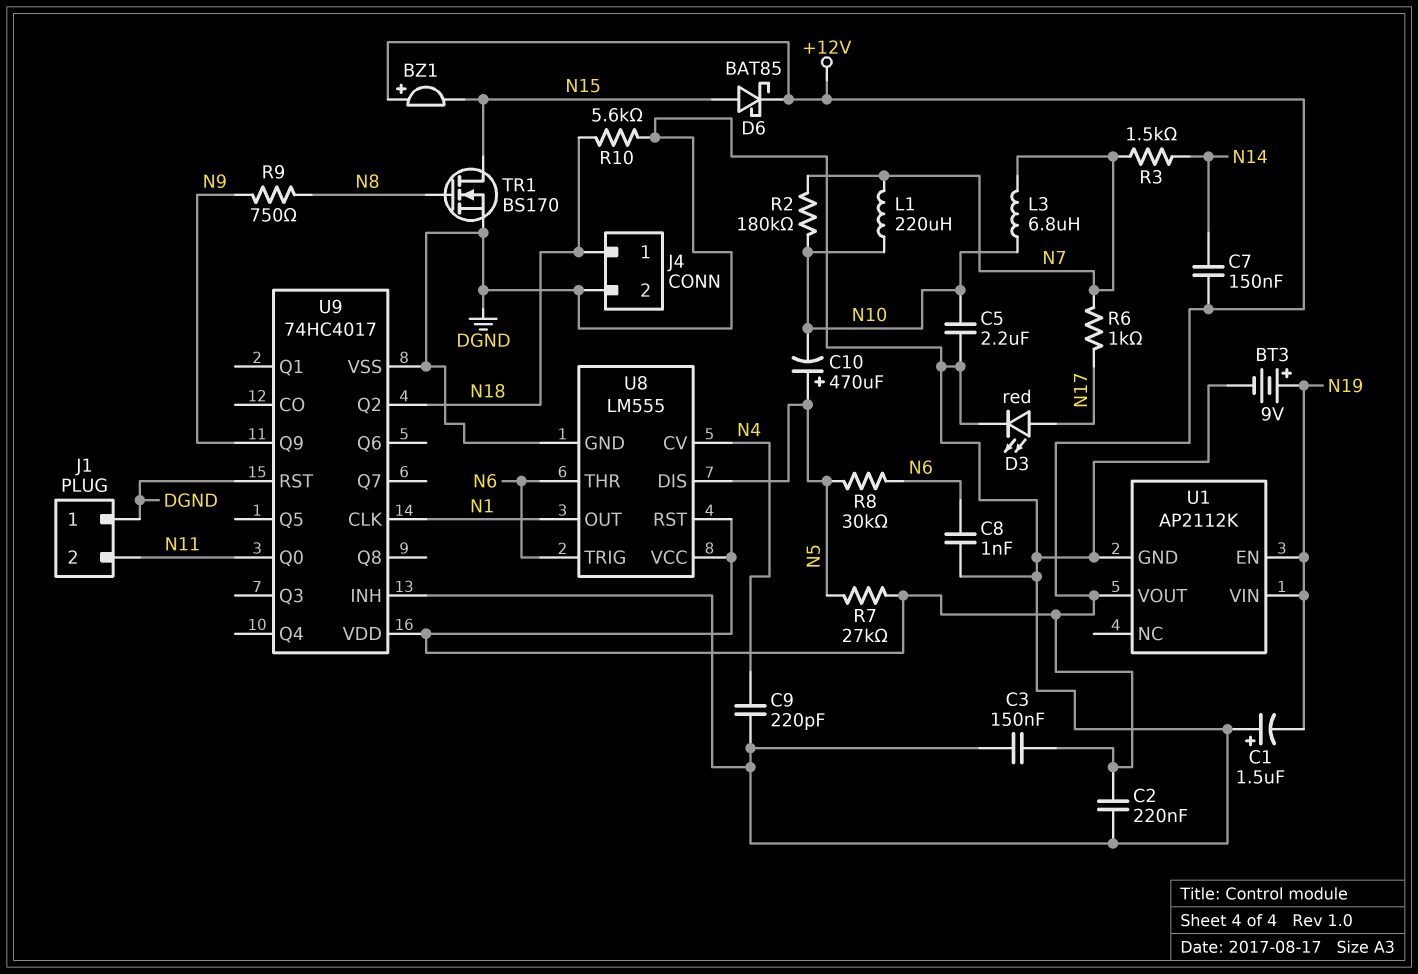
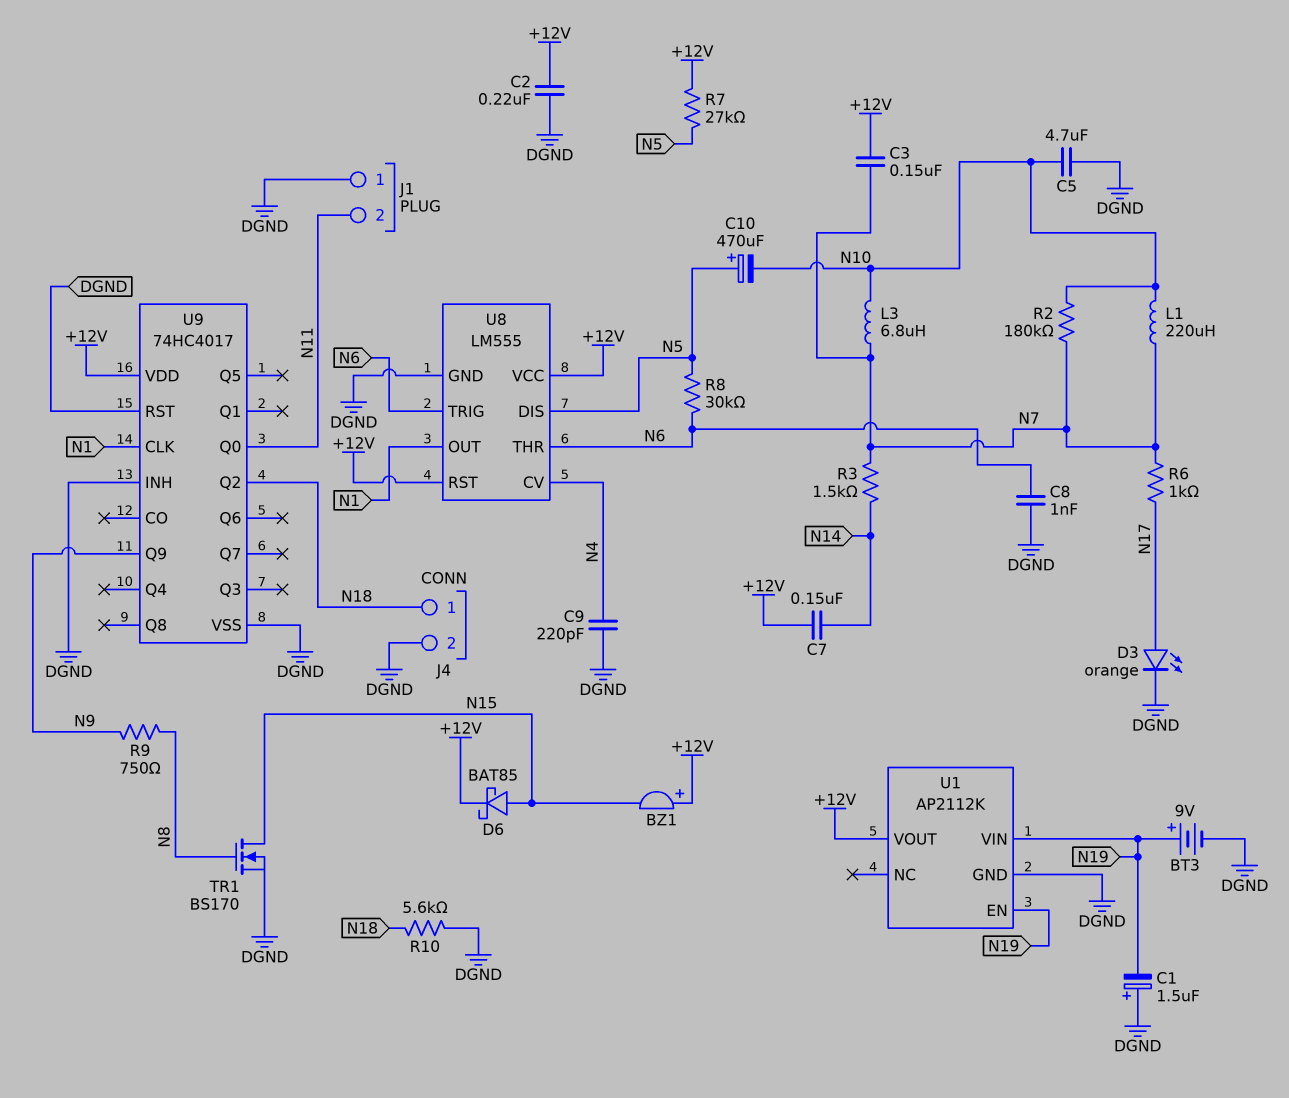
C3: 150nF (+12V, DGND) -> 150nF (+12V, N7)
C5: 2.2uF (DGND, N10) -> 4.7uF (DGND, N10)
D3: LED red (A N17, K DGND) -> LED orange (A N17, K DGND)

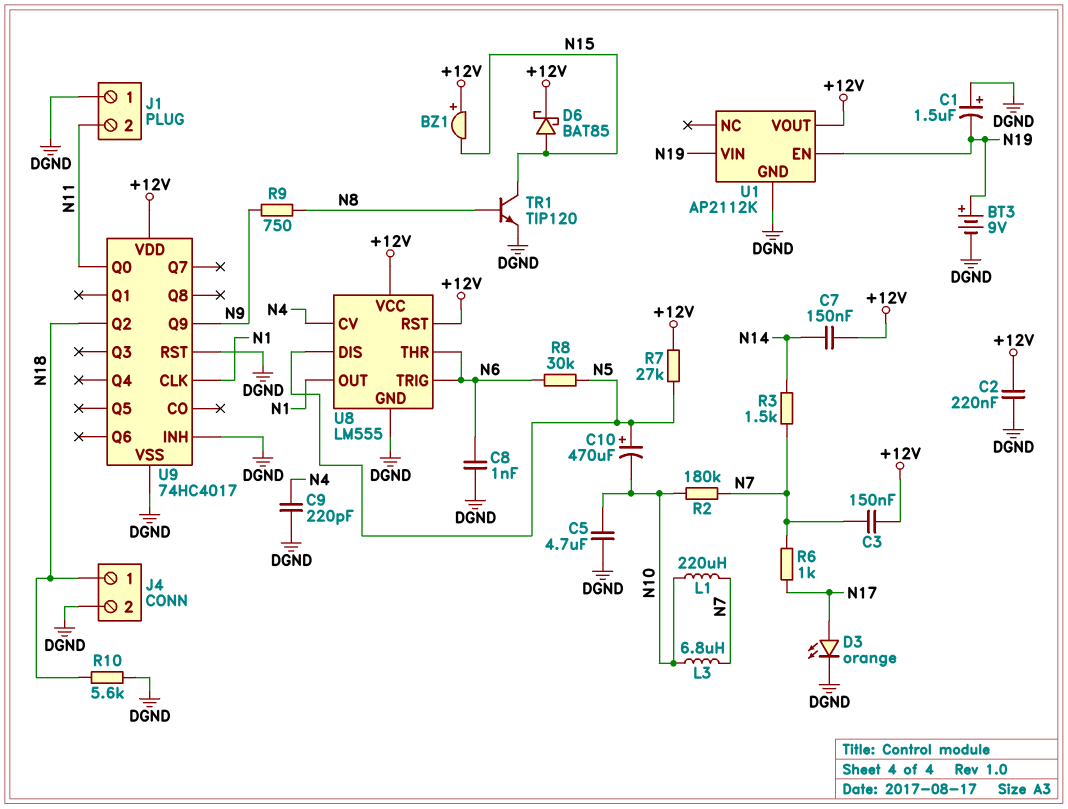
TR1: NMOS BS170 (G N8, D N15, S DGND) -> NPN TIP120 (B N8, C N15, E DGND)

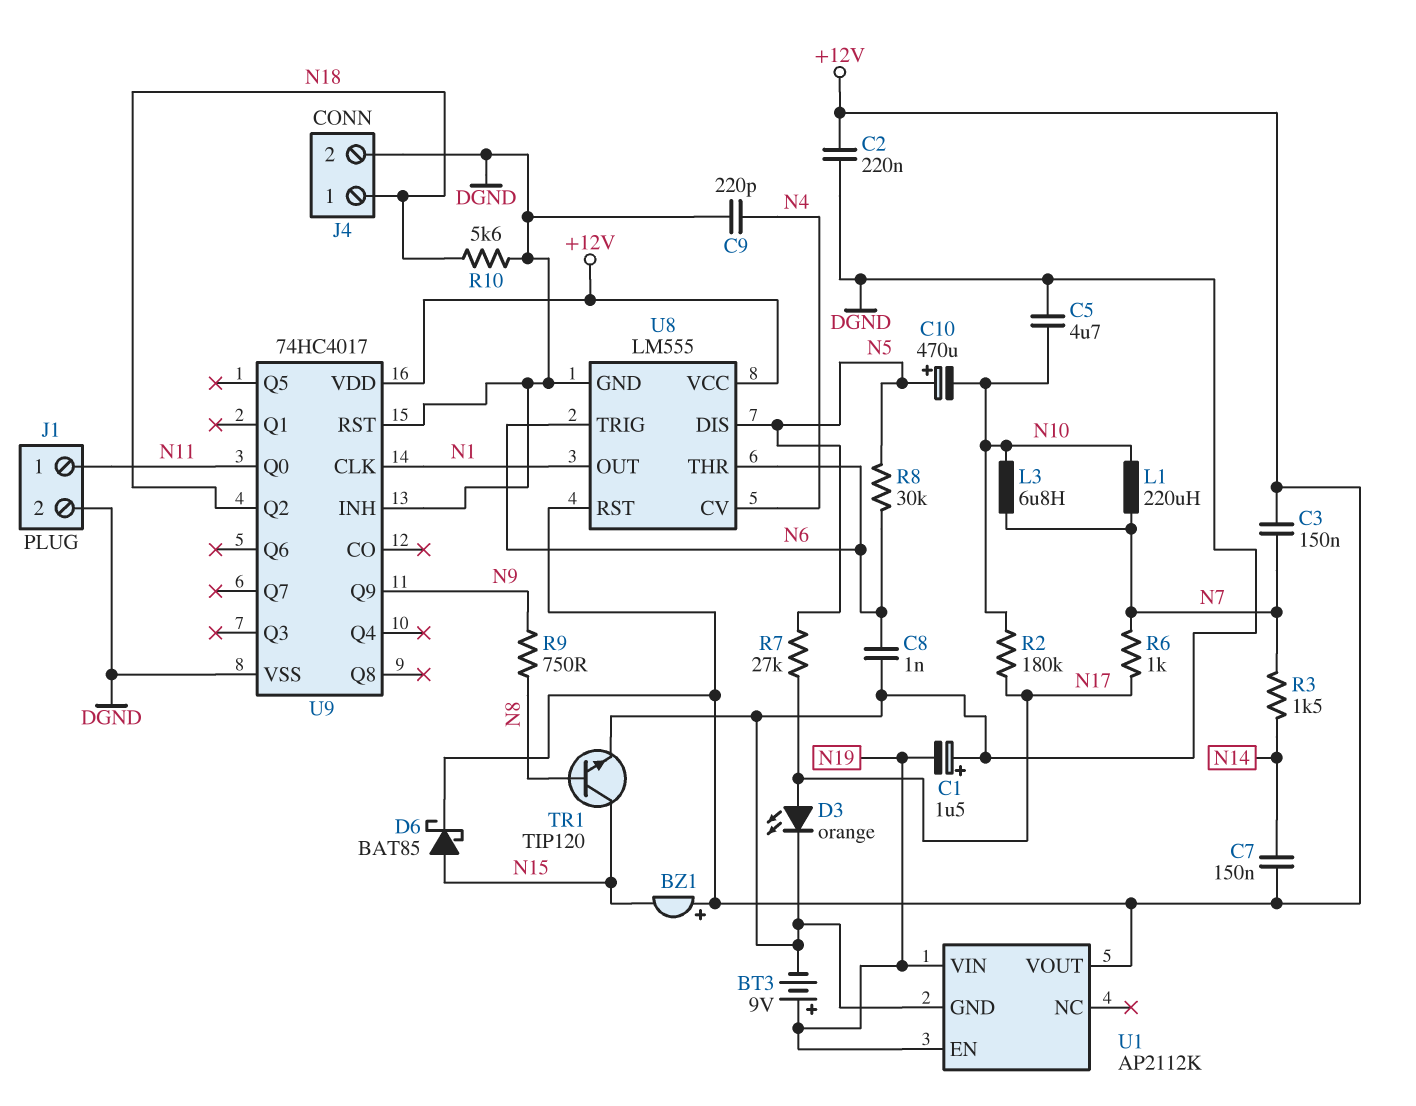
J1 pin 1: DGND -> N11
J1 pin 2: N11 -> DGND
R2: 180k (N7, N10) -> 180k (N10, N17)
R7: 27k (+12V, N5) -> 27k (N5, N17)

